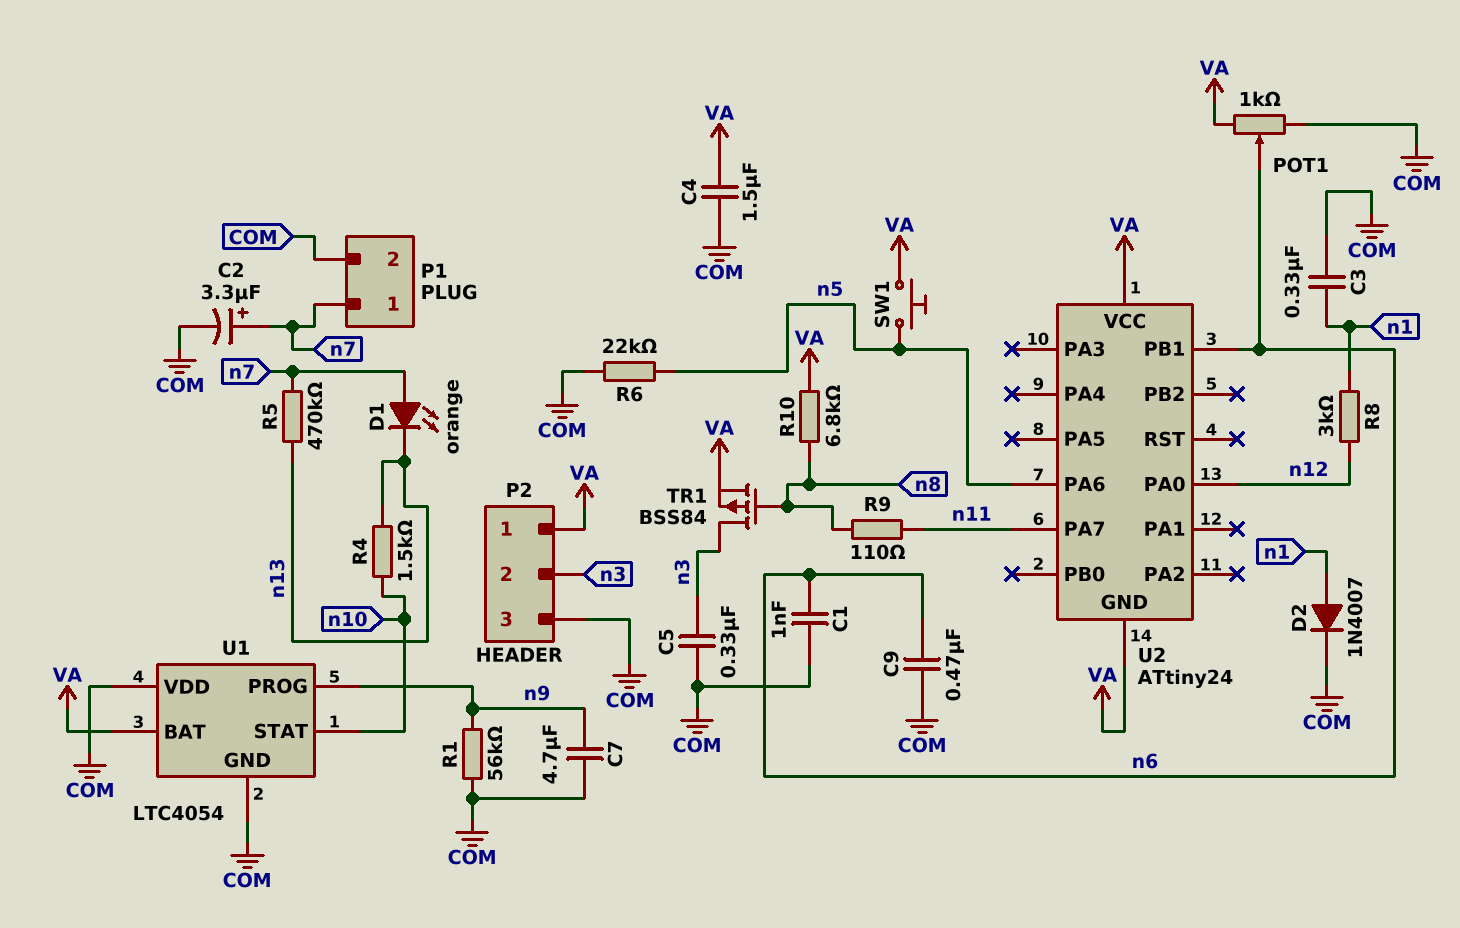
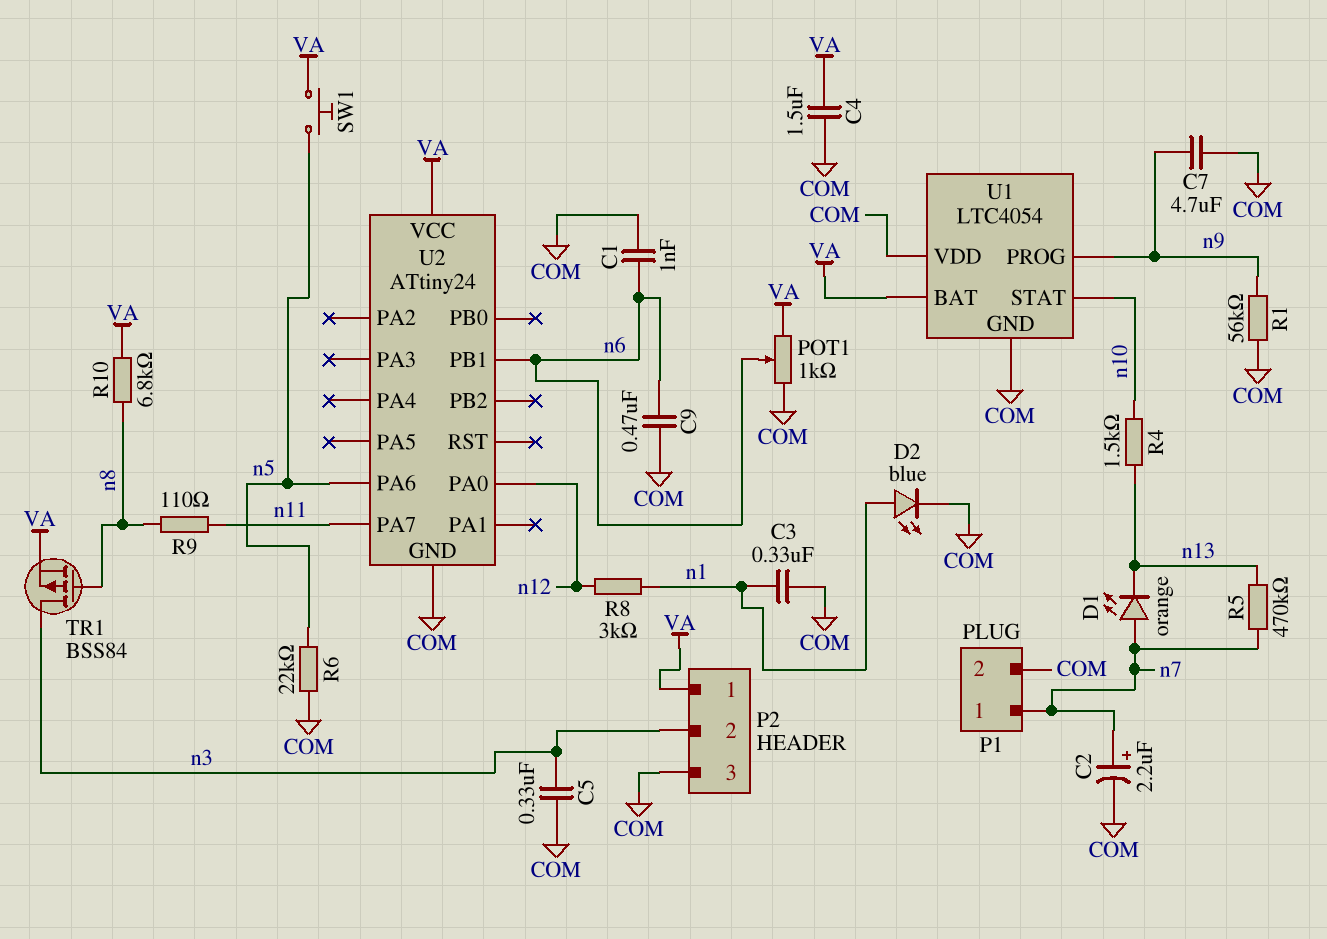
C2: 3.3uF (plus n7, minus COM) -> 2.2uF (plus n7, minus COM)
D2: diode 1N4007 (A n1, K COM) -> LED blue (A n1, K COM)
U2 pin GND: VA -> COM

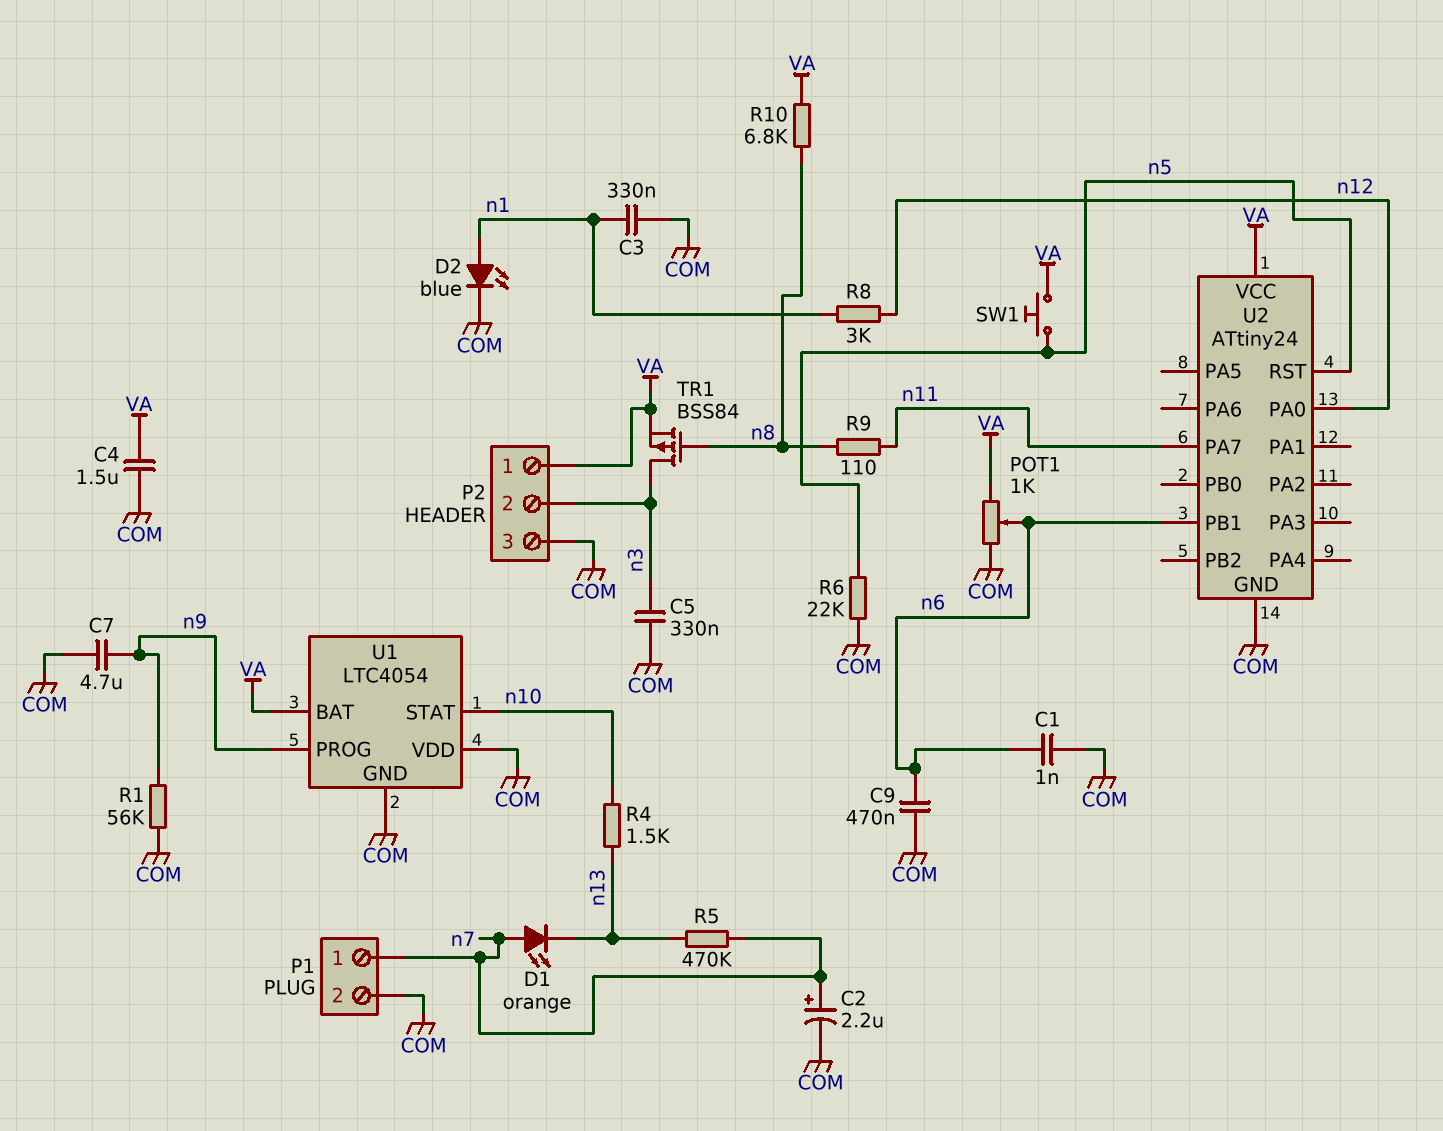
U2 pin PA6: n5 -> none
U2 pin RST: none -> n5

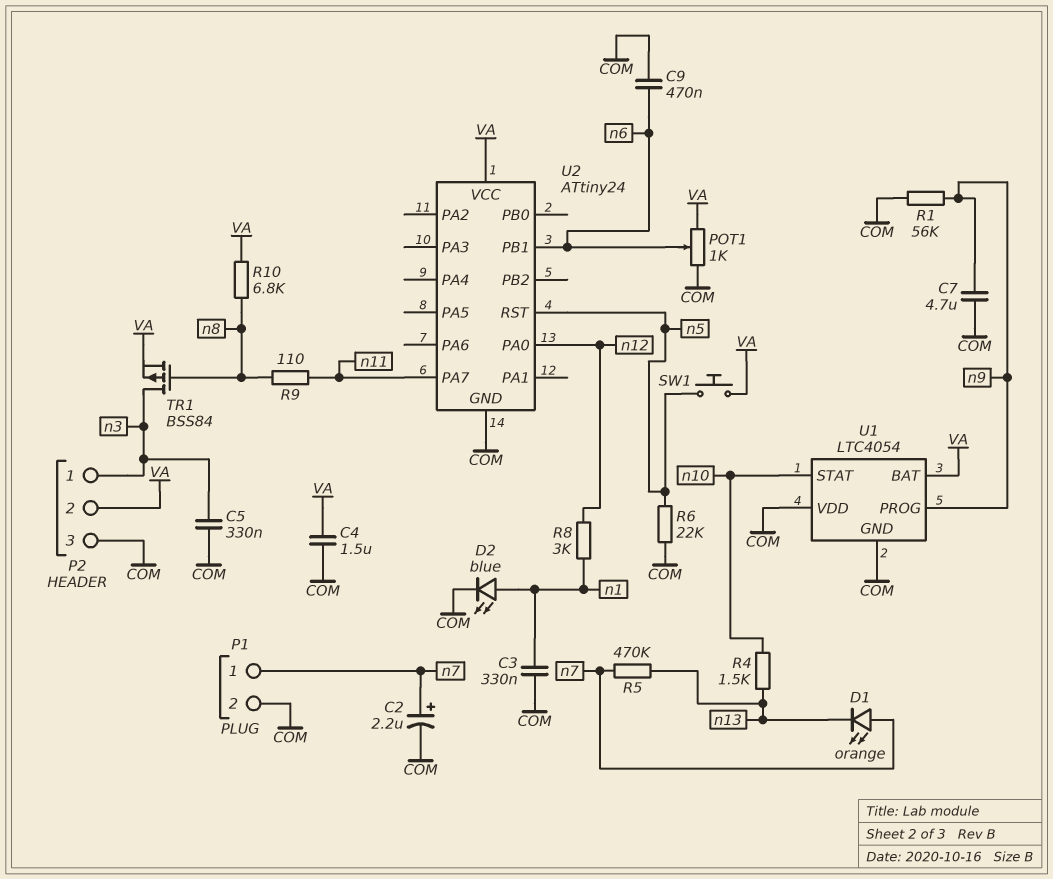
C1: 1nF (COM, n6) -> none
P2 pin 1: VA -> n3
P2 pin 2: n3 -> VA

